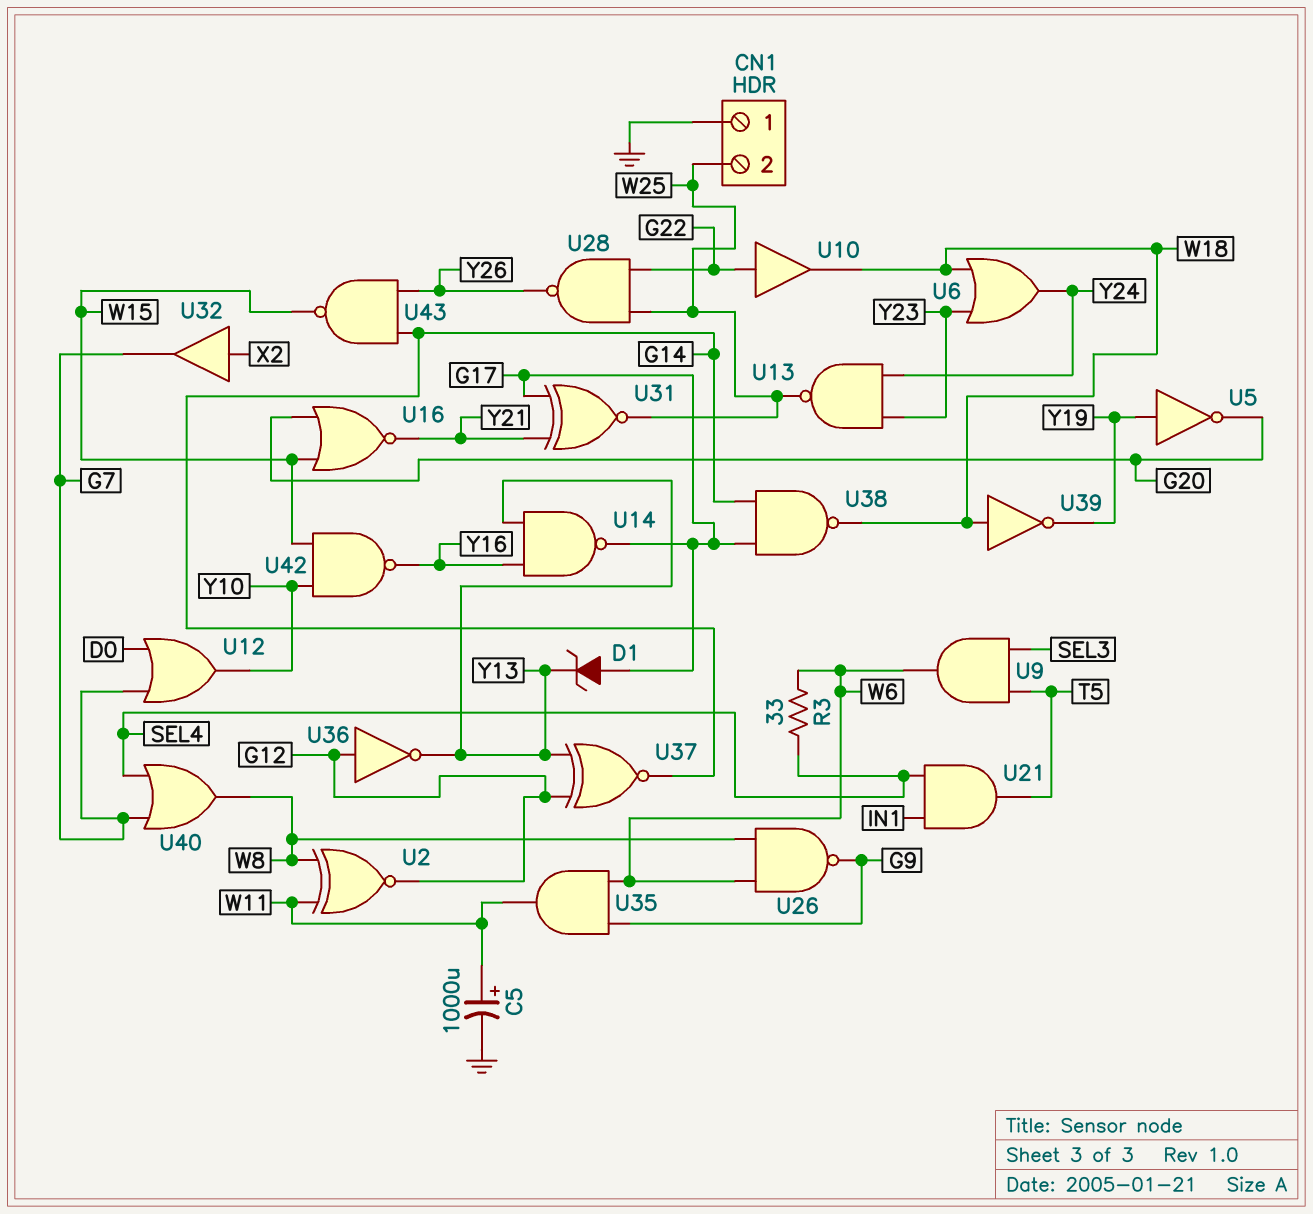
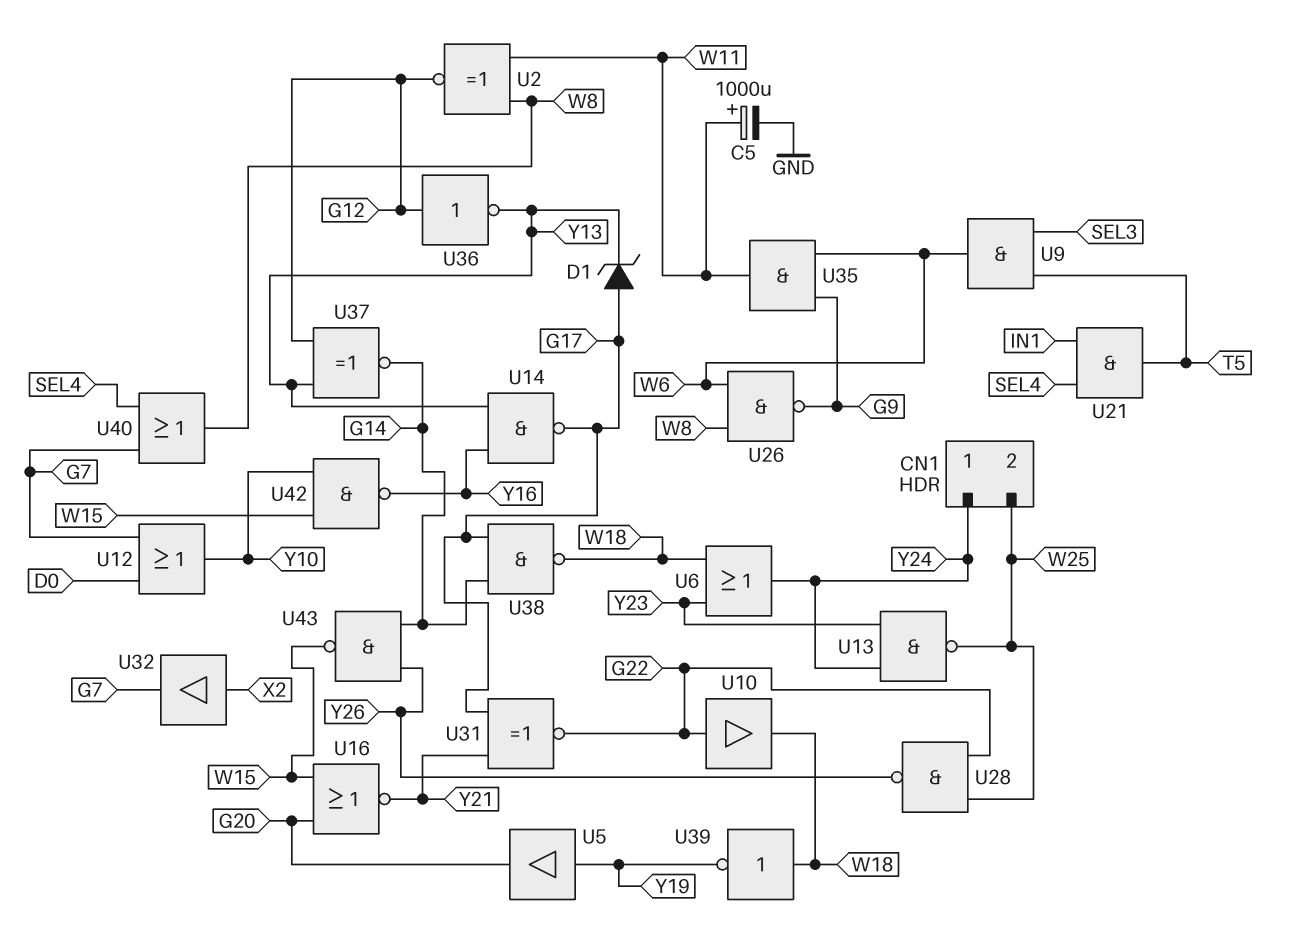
CN1 pin 1: GND -> Y24
R3: 33 (SEL4, W6) -> none
U5: NOT (in Y19, out G20) -> buffer (in Y19, out G20)
U31: XNOR (in G17, in Y21, out W25) -> XNOR (in G17, in Y21, out G22)

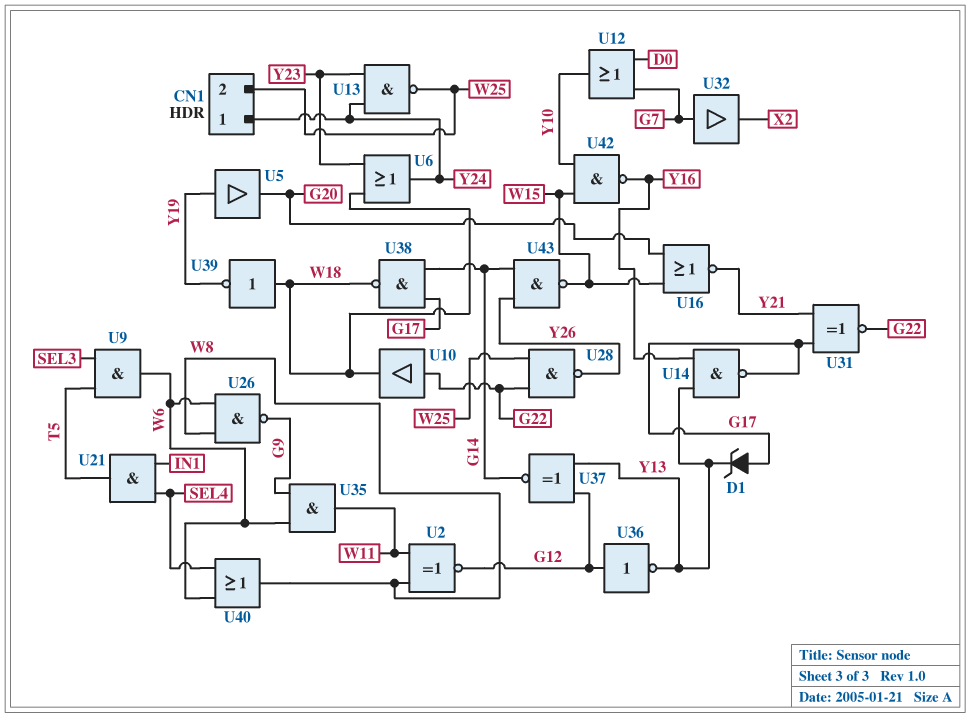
C5: 1000uF (plus W11, minus GND) -> none
U32: buffer (in X2, out G7) -> buffer (in G7, out X2)
U40: OR (in G7, in SEL4, out W8) -> OR (in SEL4, in W6, out W8)

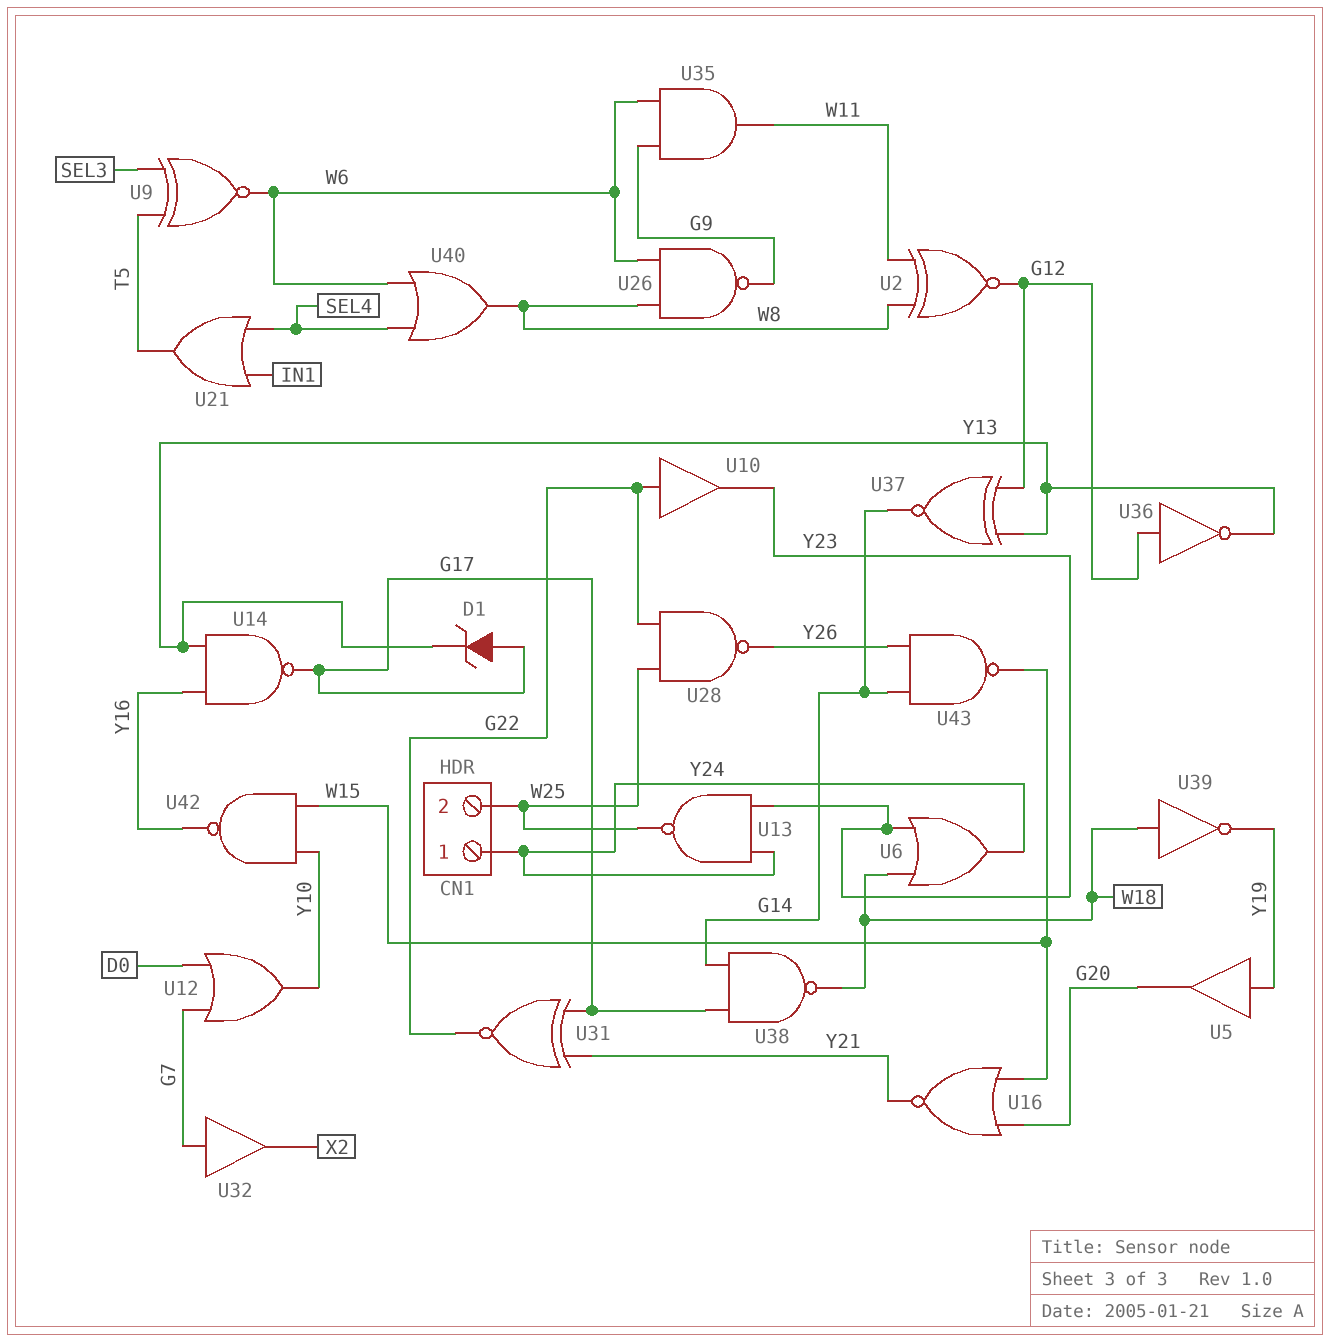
U9: AND (in SEL3, in T5, out W6) -> XNOR (in SEL3, in T5, out W6)
U10: buffer (in G22, out W18) -> buffer (in G22, out Y23)
U21: AND (in IN1, in SEL4, out T5) -> OR (in IN1, in SEL4, out T5)

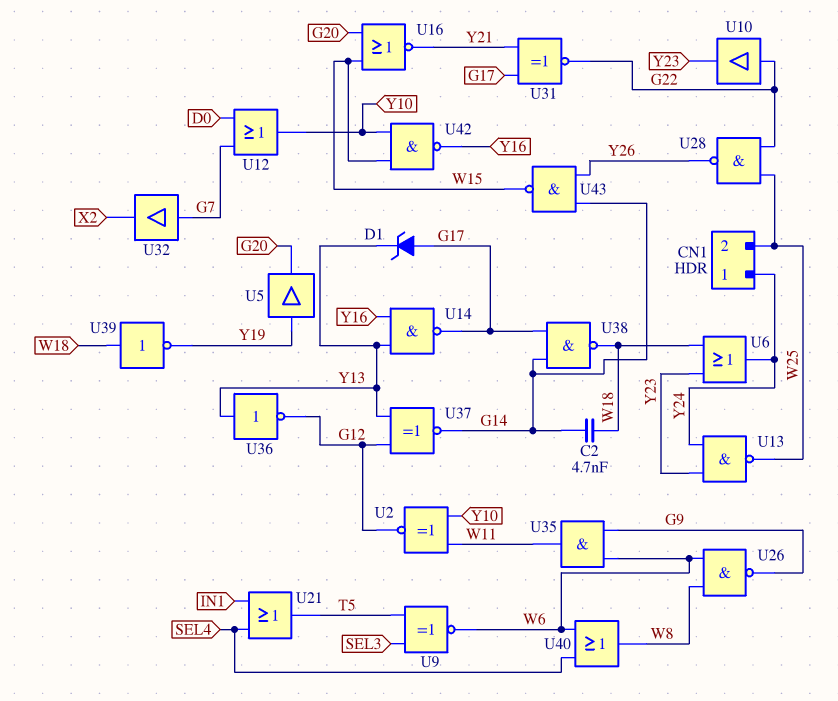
C2: none -> 4.7nF (G14, W18)
U2: XNOR (in W8, in W11, out G12) -> XNOR (in W11, in Y10, out G12)
U36: NOT (in G12, out Y13) -> NOT (in Y13, out G12)

